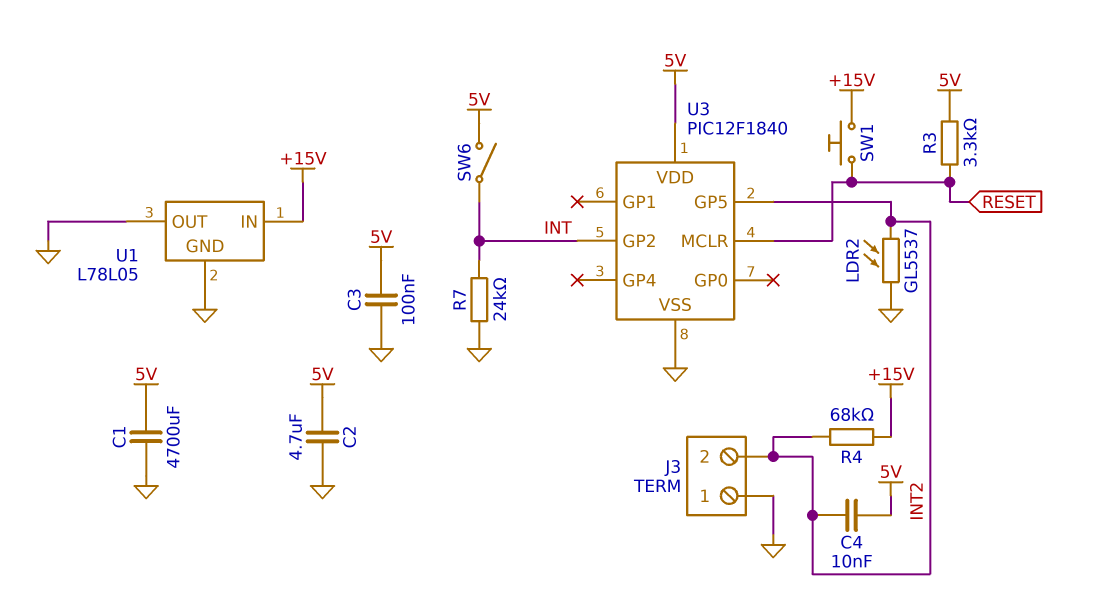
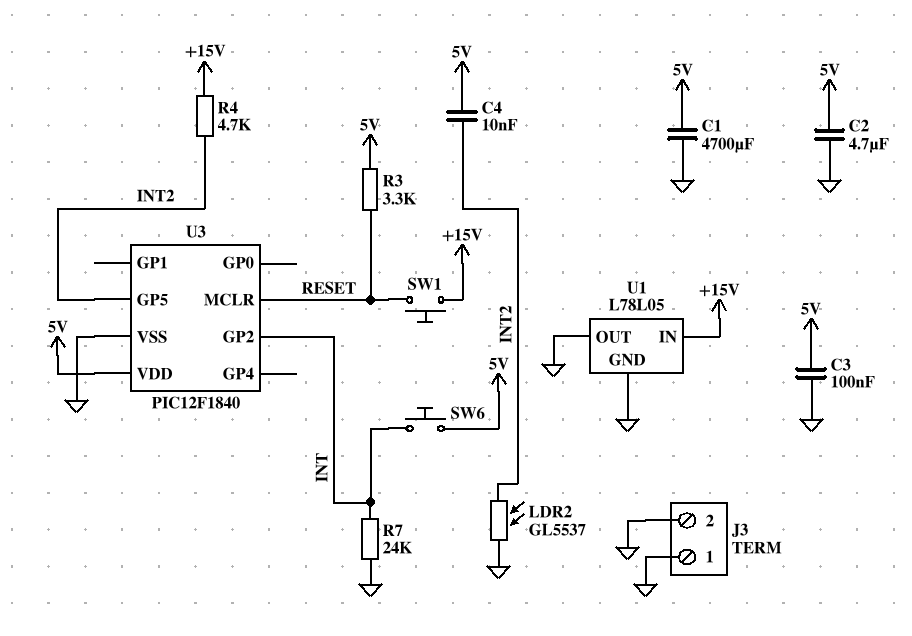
J3 pin 2: INT2 -> GND
R4: 68k (+15V, INT2) -> 4.7k (+15V, INT2)
SW6: switch (5V, INT) -> button (5V, INT)

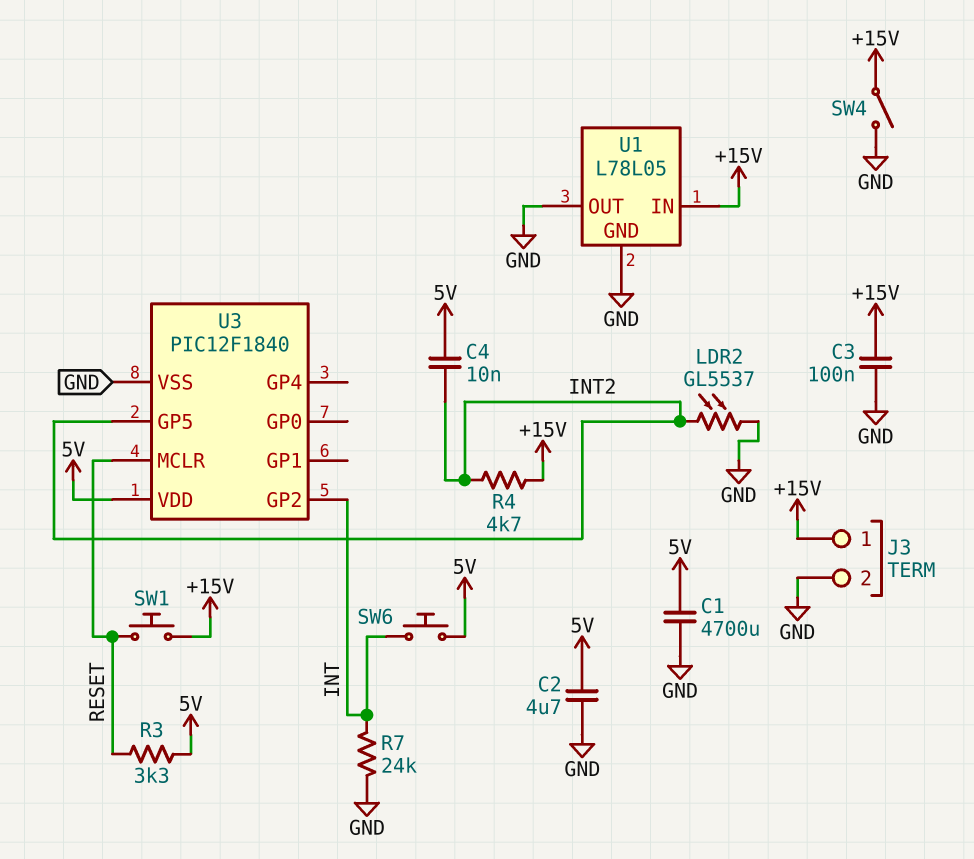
C3: 100nF (5V, GND) -> 100nF (+15V, GND)
J3 pin 1: GND -> +15V
SW4: none -> switch (+15V, GND)

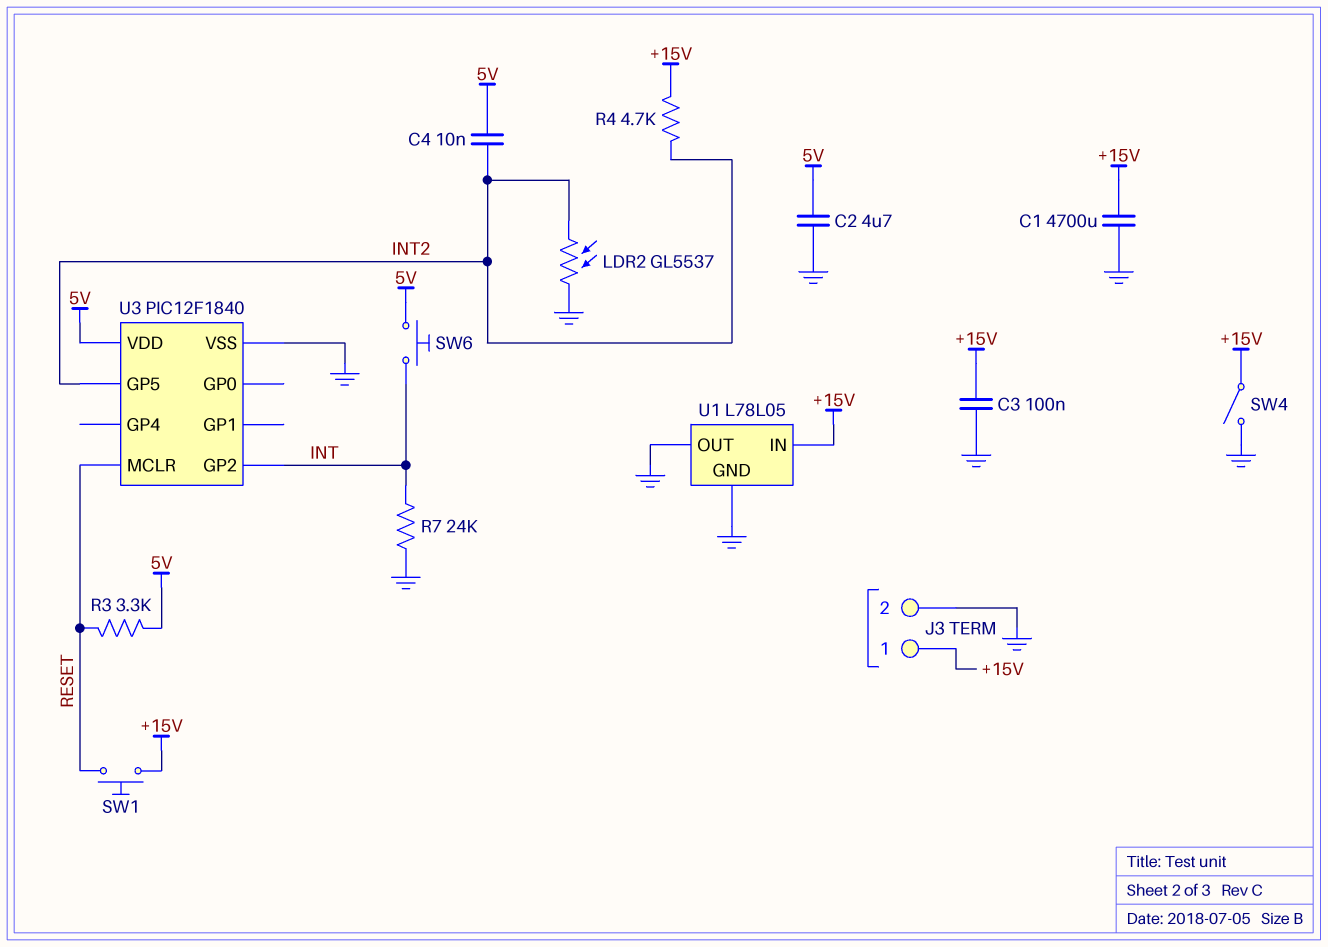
C1: 4700uF (5V, GND) -> 4700uF (+15V, GND)

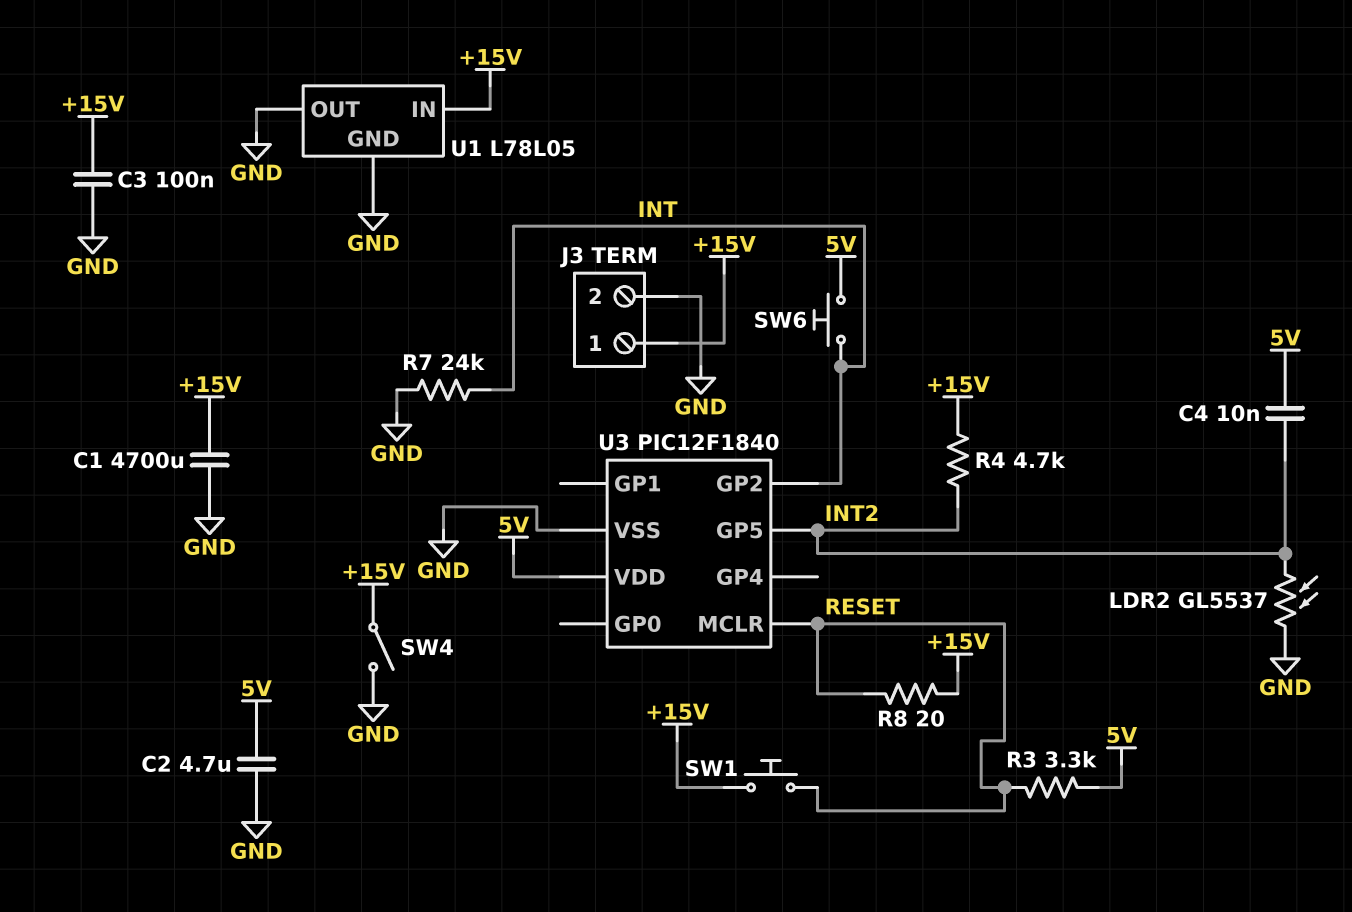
R8: none -> 20 (+15V, RESET)

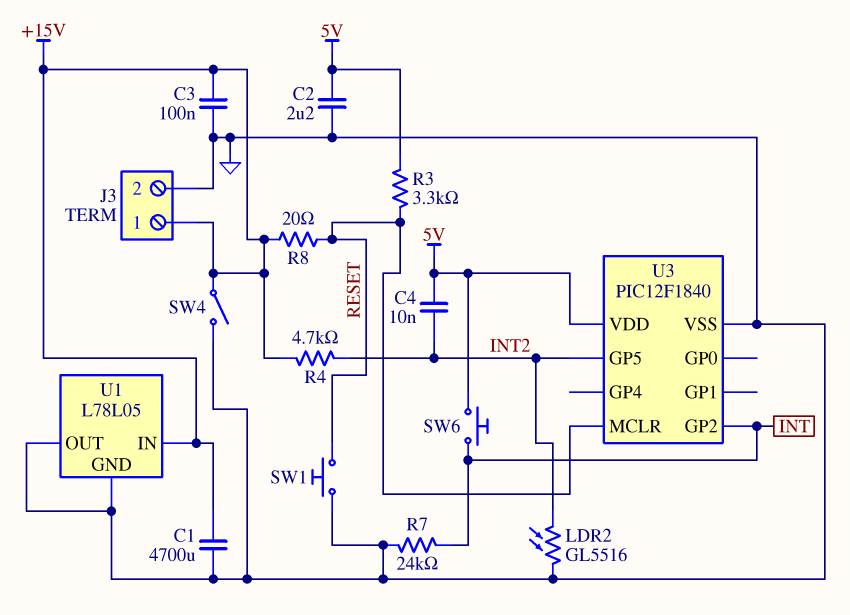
C2: 4.7uF (5V, GND) -> 2.2uF (5V, GND)
LDR2: GL5537 (GND, INT2) -> GL5516 (GND, INT2)
SW1: button (+15V, RESET) -> button (GND, RESET)

